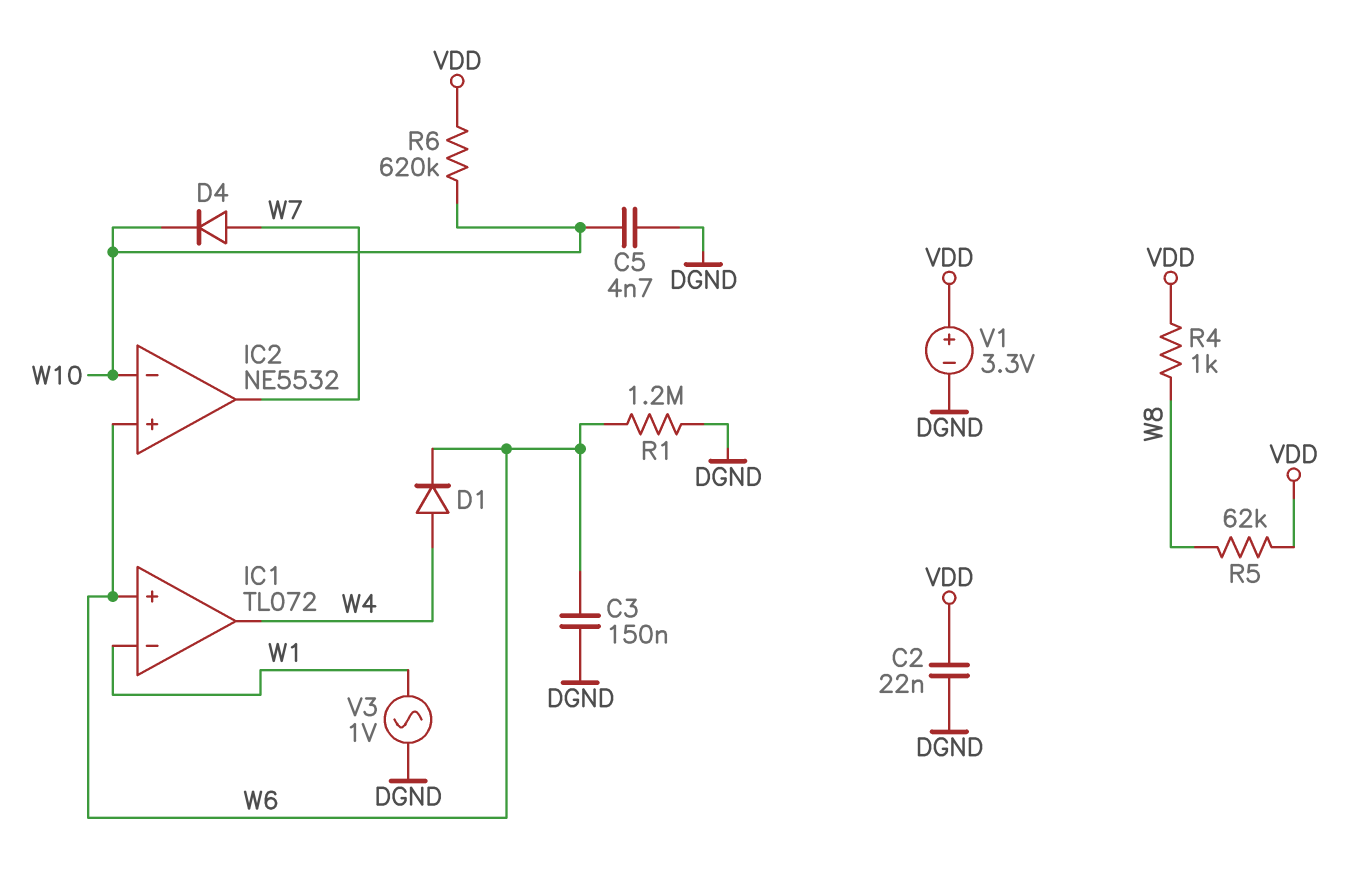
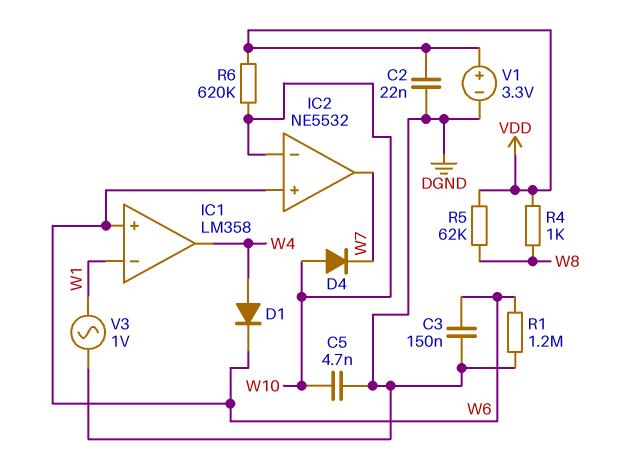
D4: diode (A W7, K W10) -> diode (A W10, K W7)
IC1: TL072 -> LM358

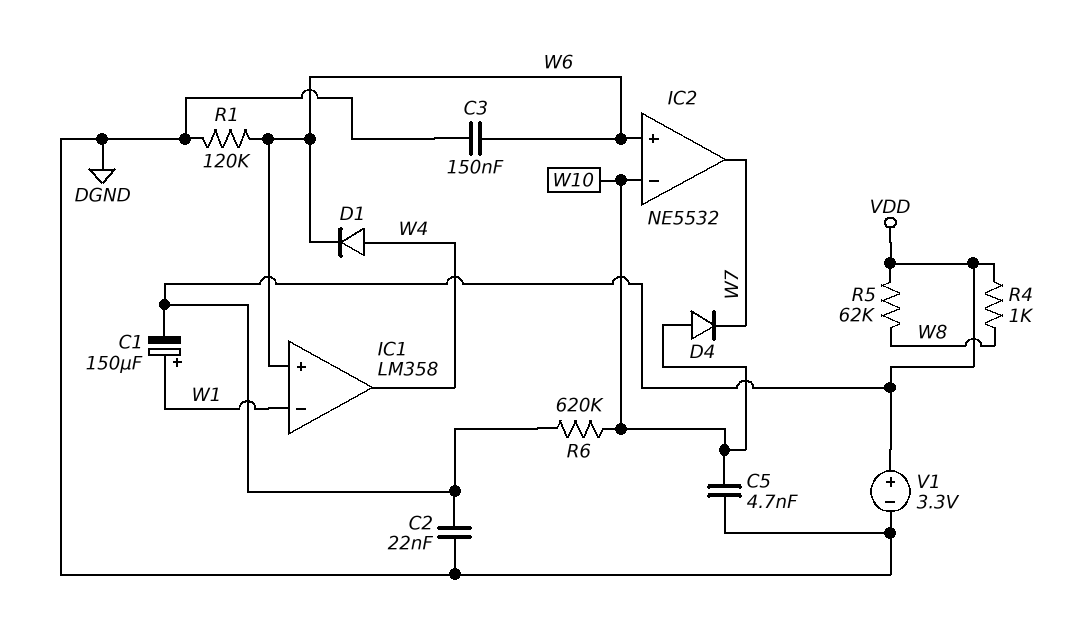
C1: none -> 150uF (plus W1, minus VDD)
R1: 1.2M (DGND, W6) -> 120k (DGND, W6)
V3: AC 1V (DGND, W1) -> none

